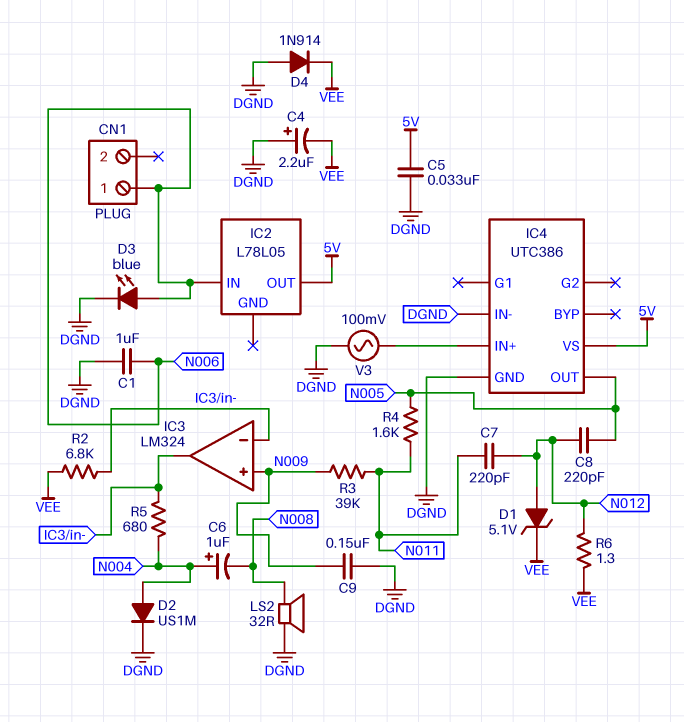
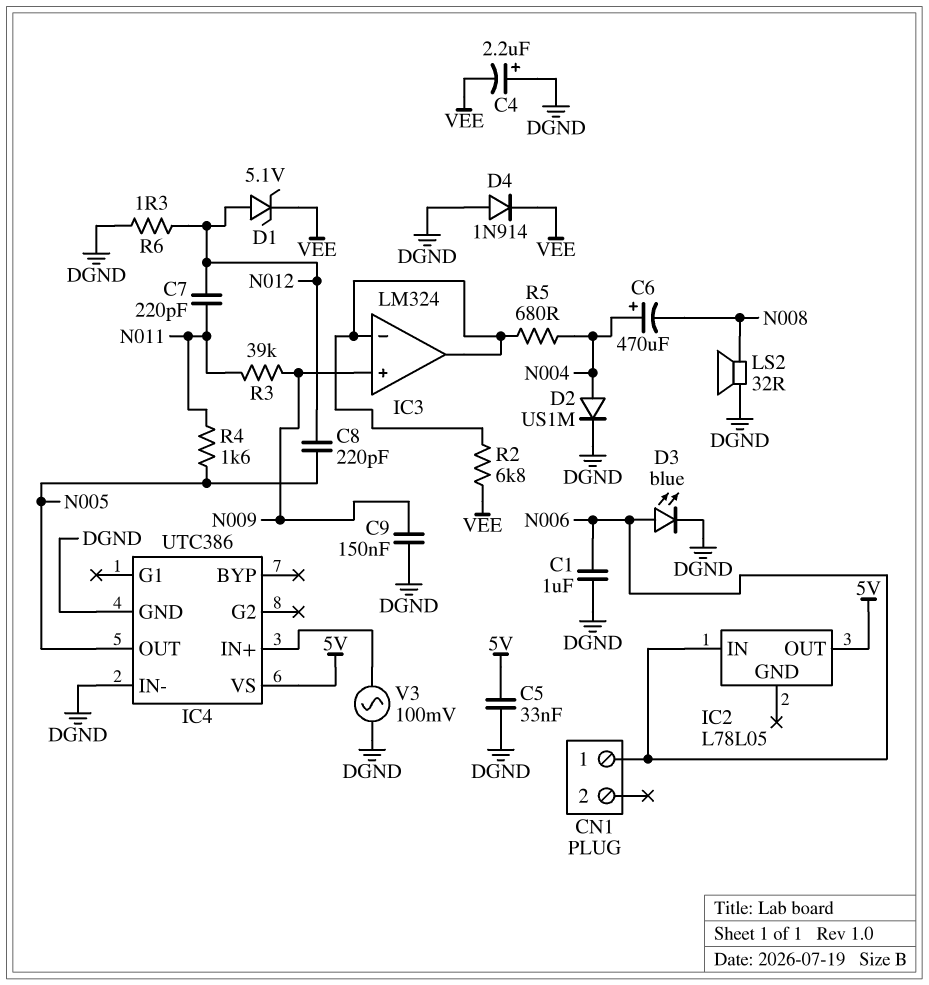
C6: 1uF (plus N004, minus N008) -> 470uF (plus N004, minus N008)
R6: 1.3 (N012, VEE) -> 1.3 (DGND, N012)

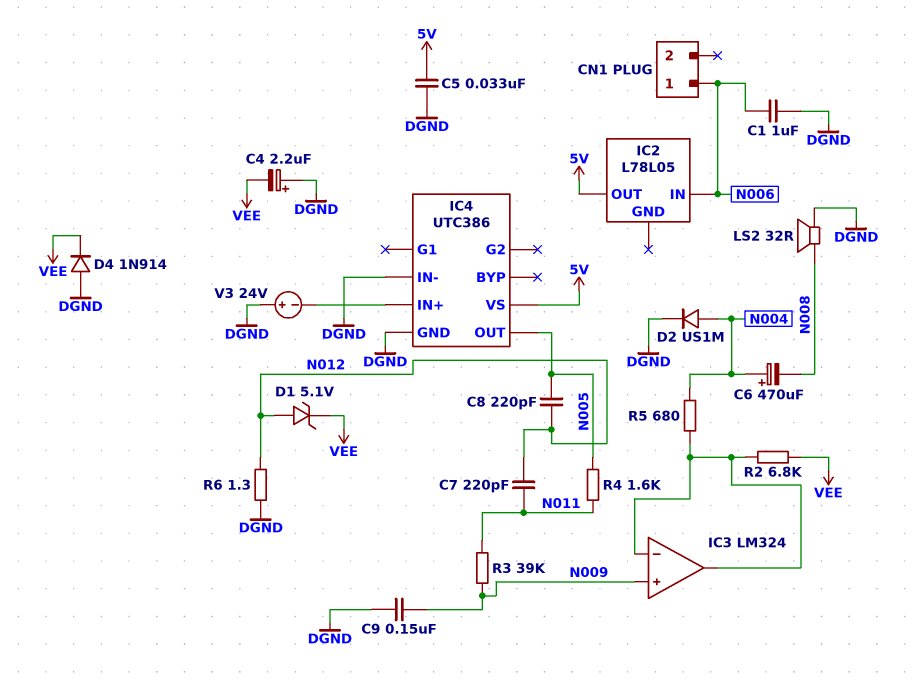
D3: LED blue (A N006, K DGND) -> none
V3: AC 100mV (DGND, IC4/IN+) -> 24V (plus DGND, minus IC4/IN+)

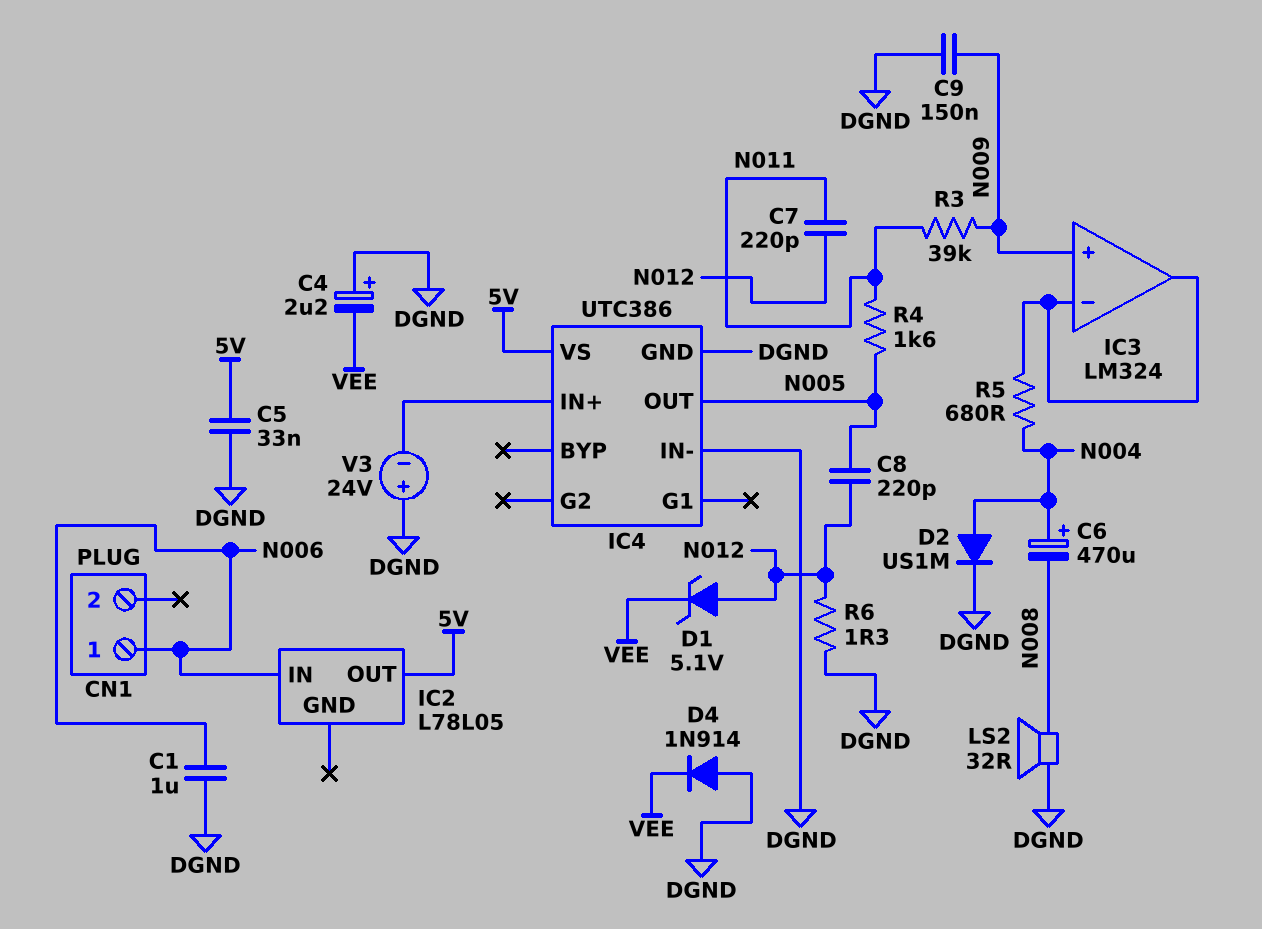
R2: 6.8k (IC3/in-, VEE) -> none

